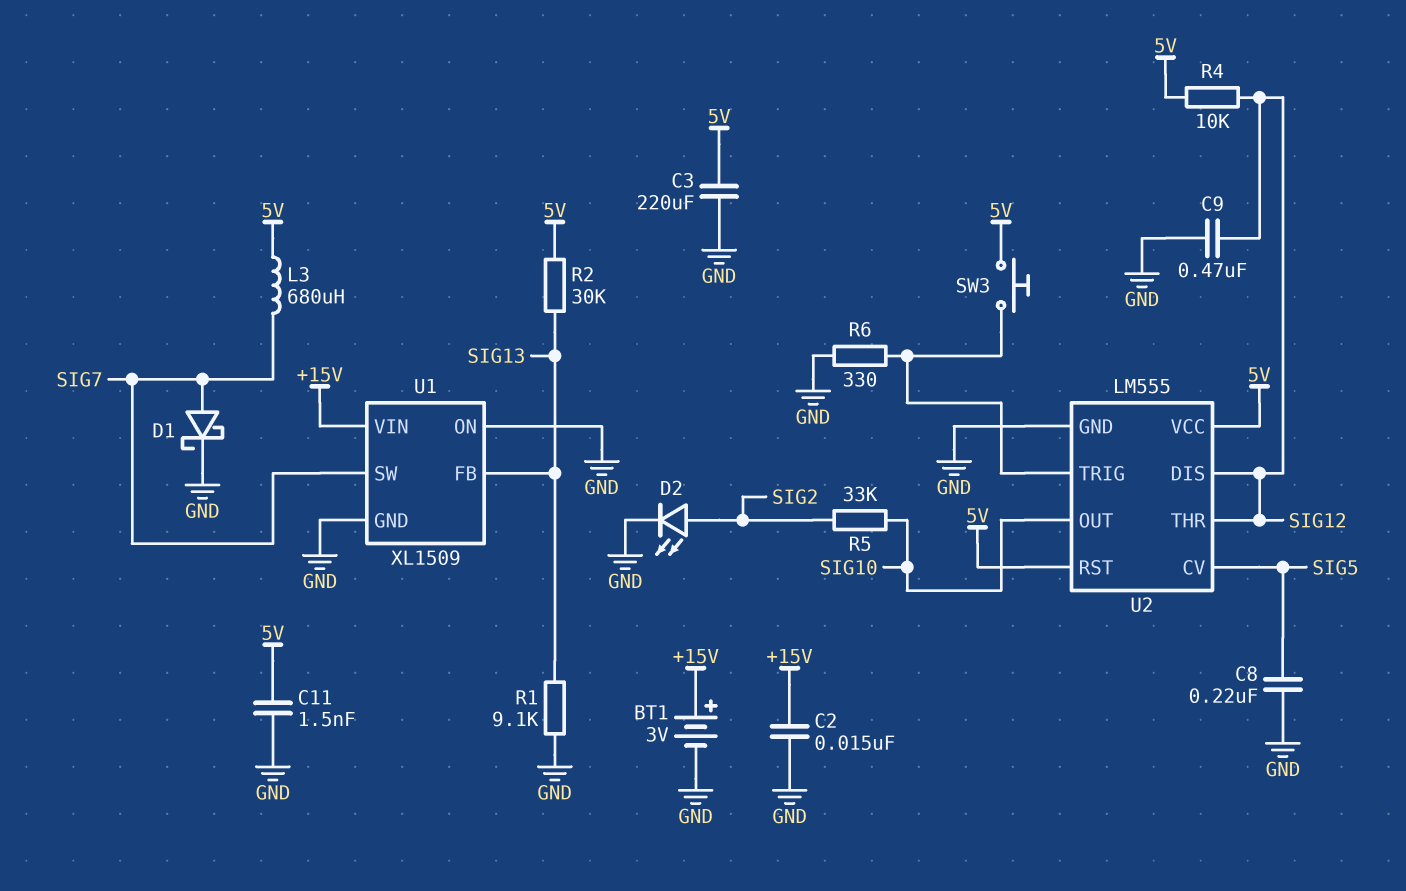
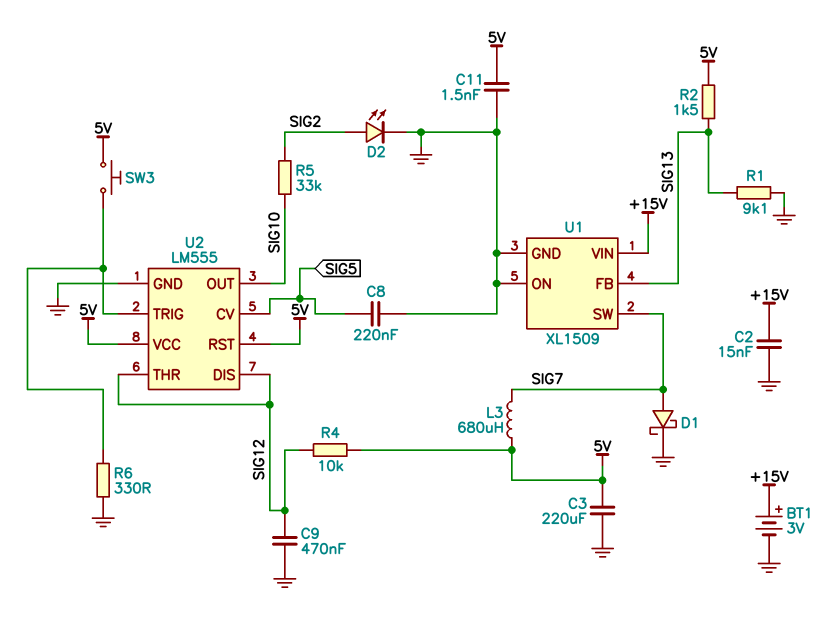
R2: 30k (5V, SIG13) -> 1.5k (5V, SIG13)

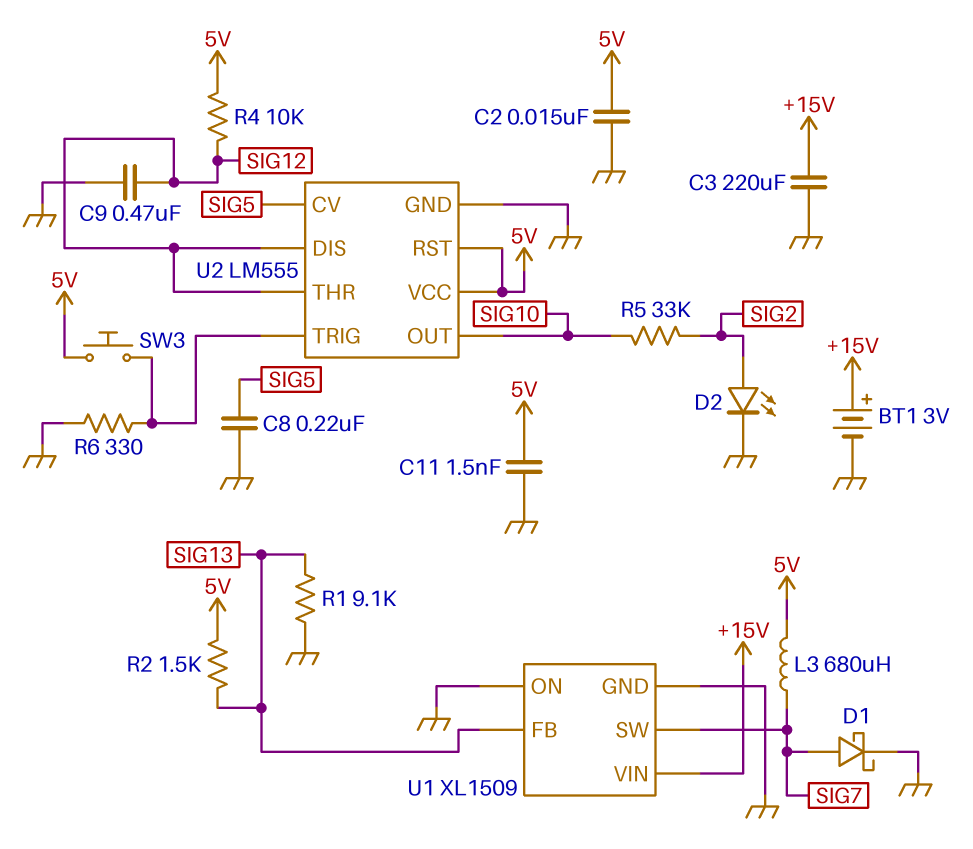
C2: 15nF (+15V, GND) -> 15nF (5V, GND)
C3: 220uF (5V, GND) -> 220uF (+15V, GND)

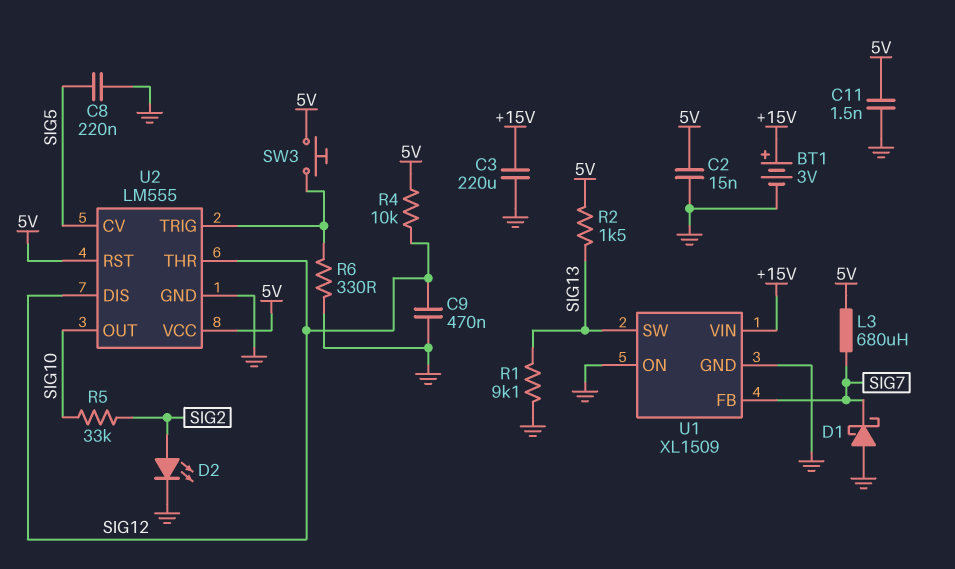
D1: schottky (A SIG7, K GND) -> schottky (A GND, K SIG7)
U1 pin FB: SIG13 -> SIG7
U1 pin SW: SIG7 -> SIG13

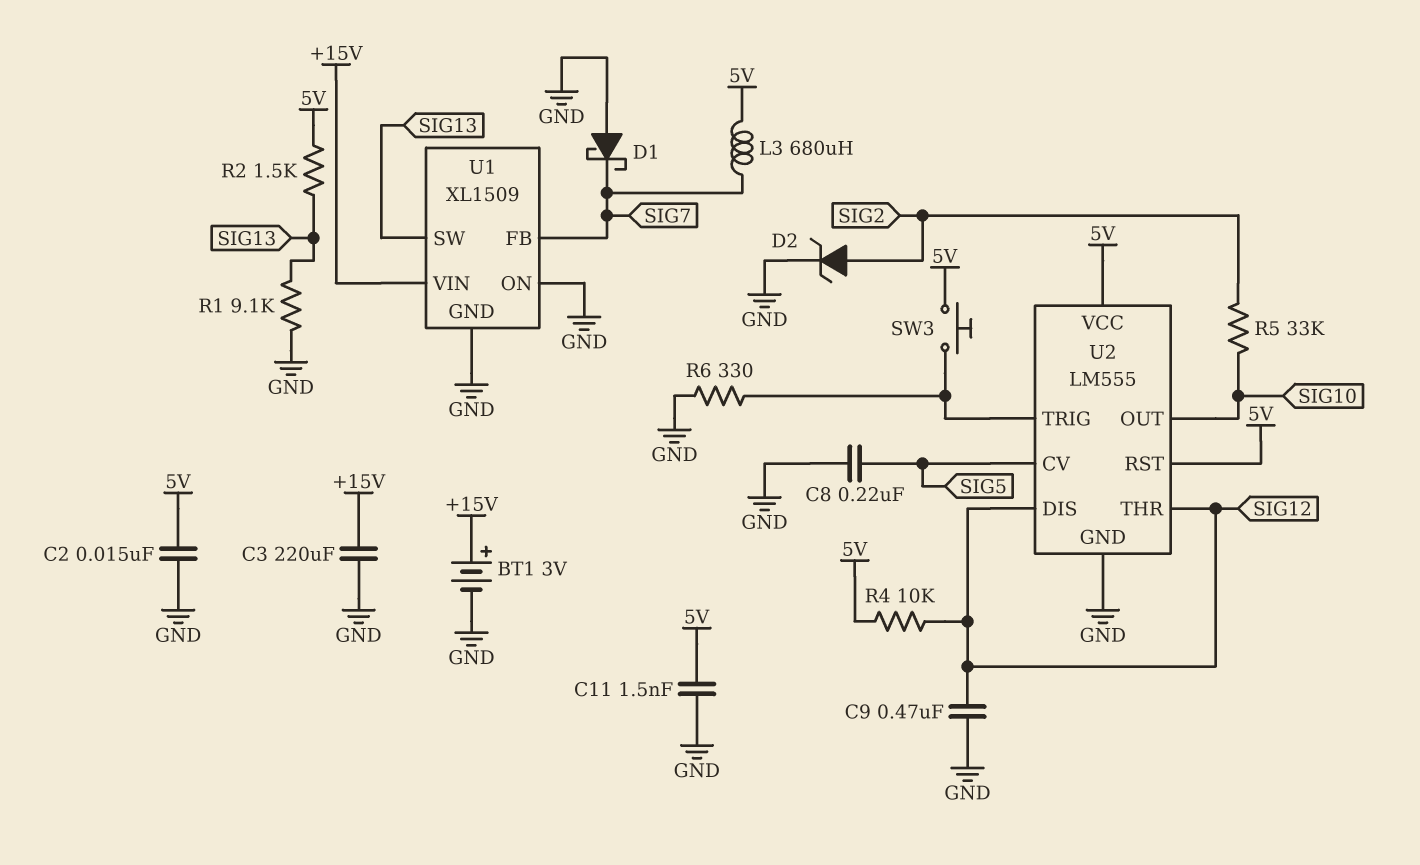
D2: LED (A SIG2, K GND) -> zener (A SIG2, K GND)

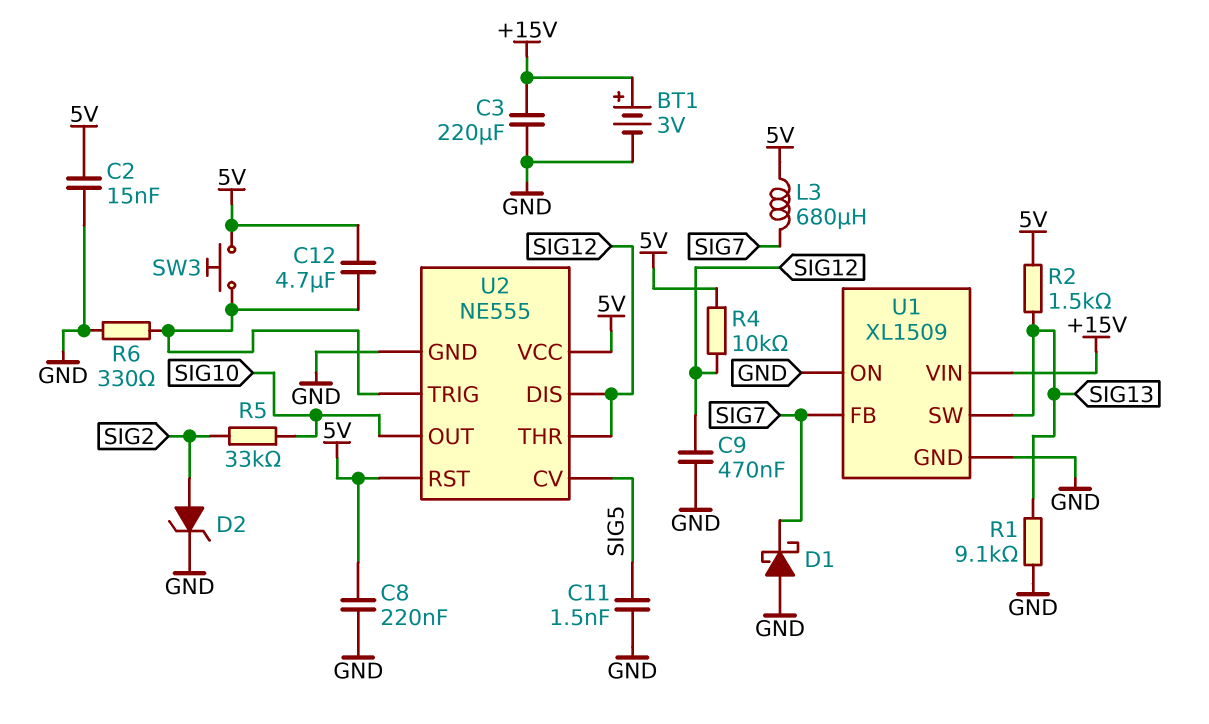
C8: 220nF (GND, SIG5) -> 220nF (5V, GND)
C11: 1.5nF (5V, GND) -> 1.5nF (GND, SIG5)
C12: none -> 4.7uF (5V, U2/TRIG)
U2: LM555 -> NE555

